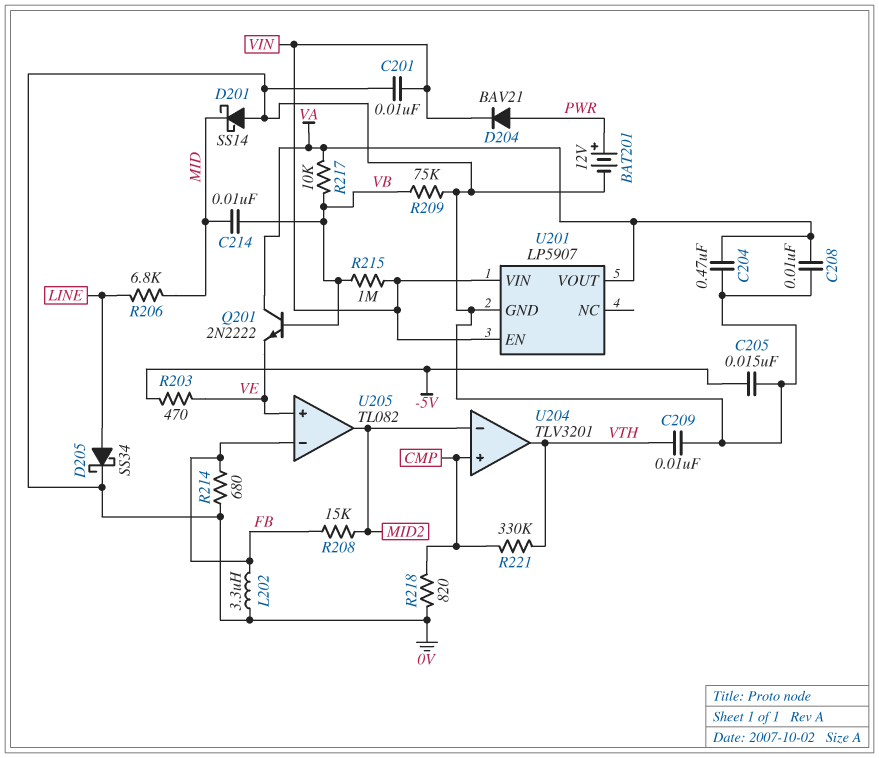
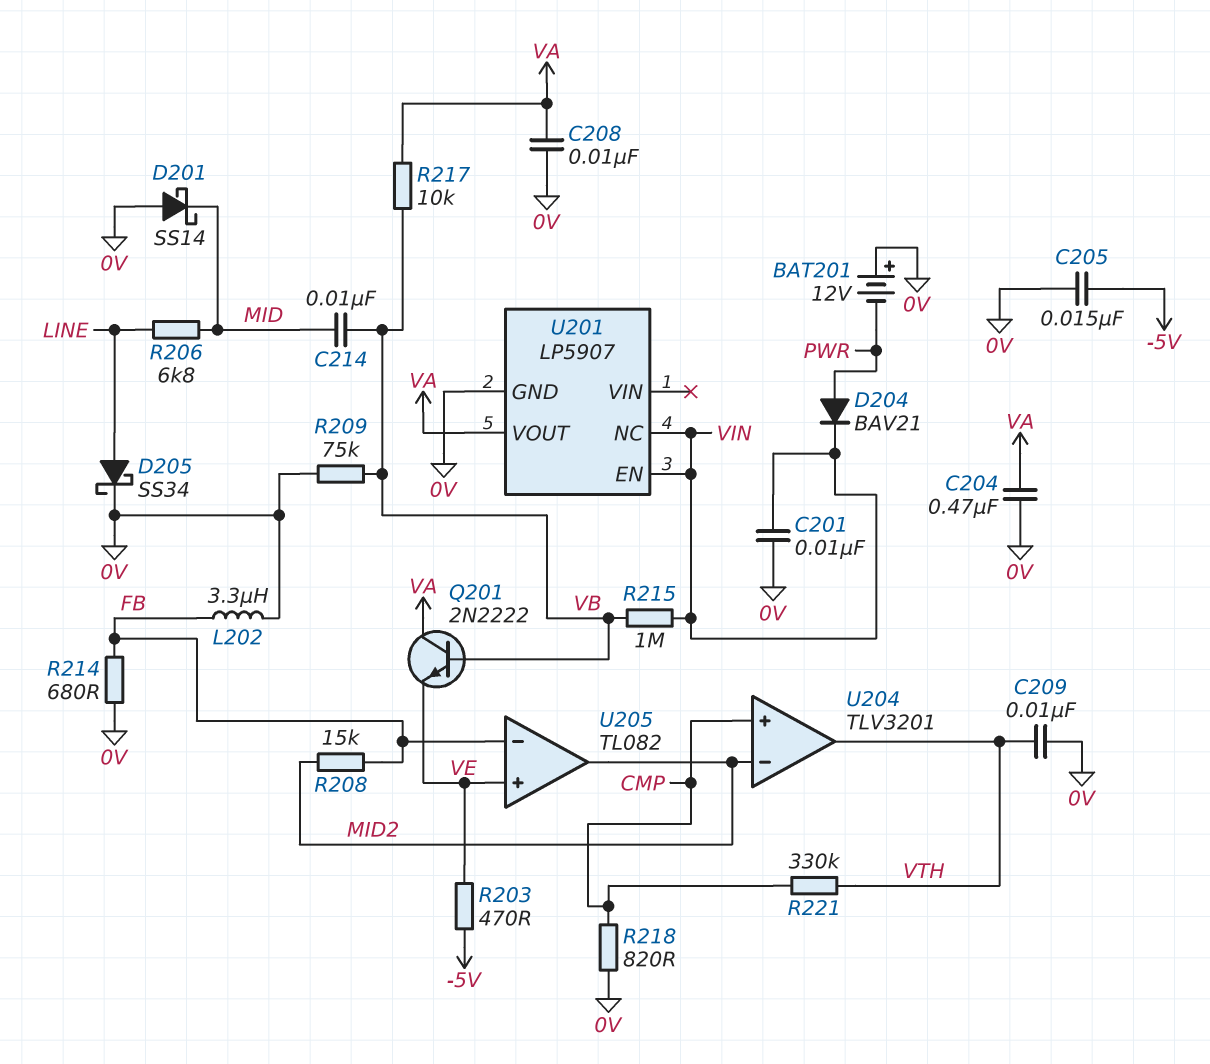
BAT201: 12V (plus PWR, minus 0V) -> 12V (plus 0V, minus PWR)
U201 pin NC: none -> VIN
U201 pin VIN: VIN -> none

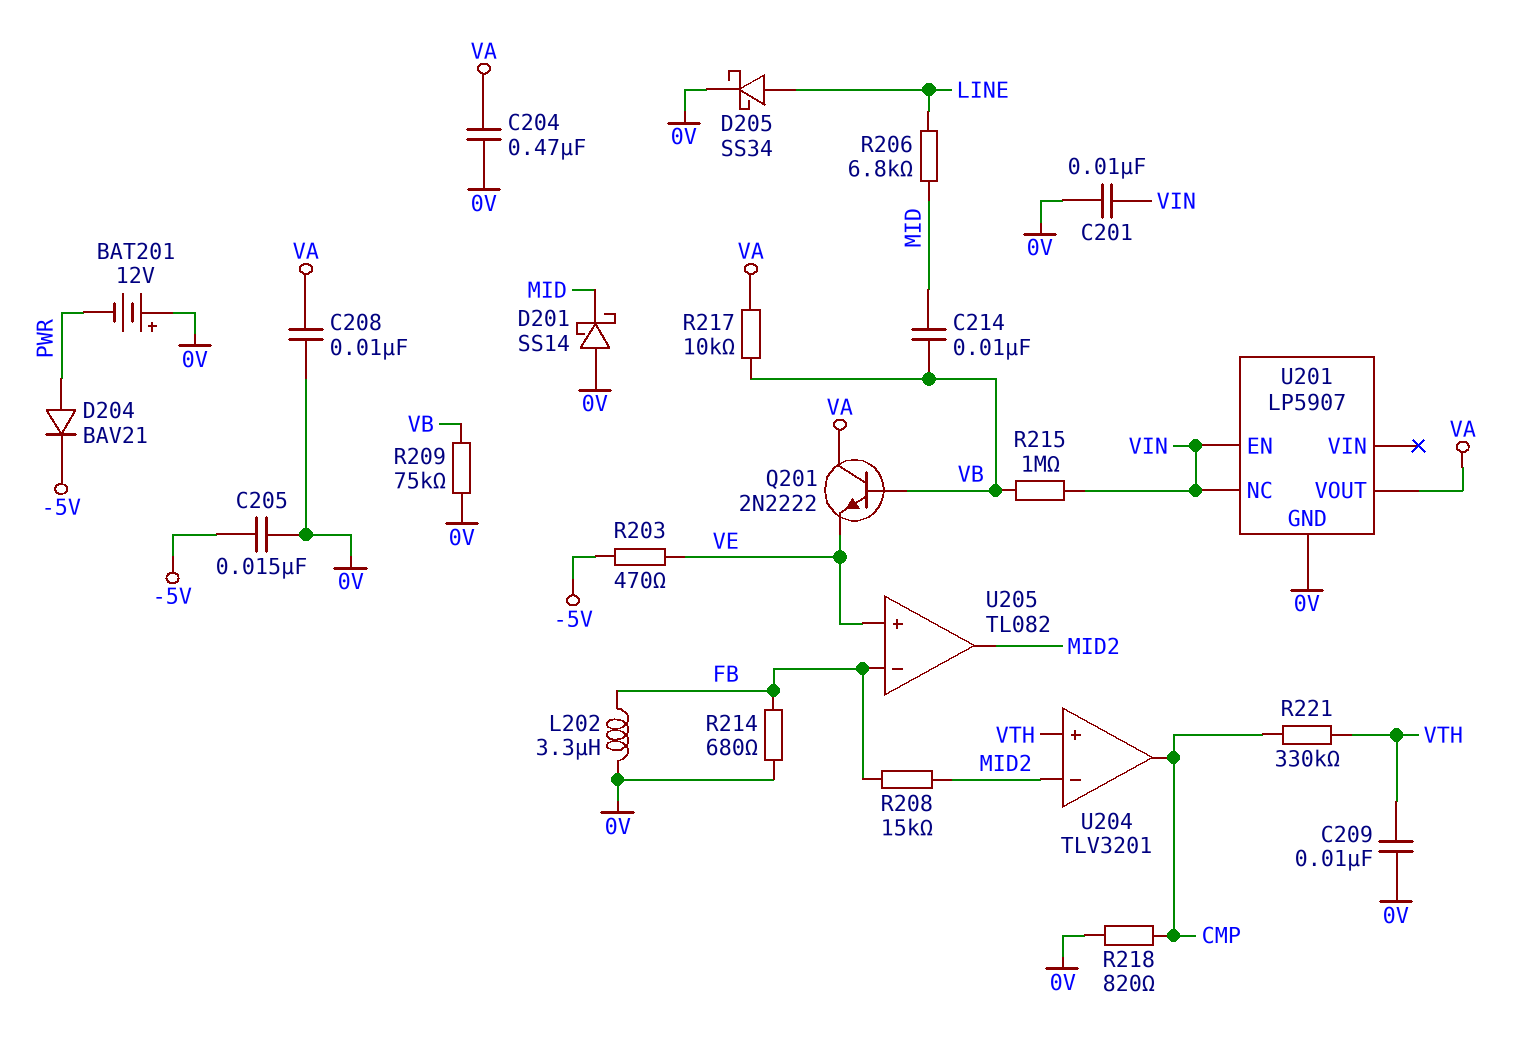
D204: diode BAV21 (A PWR, K VIN) -> diode BAV21 (A PWR, K -5V)
U204 pin in+: CMP -> VTH
U204 pin out: VTH -> CMP

